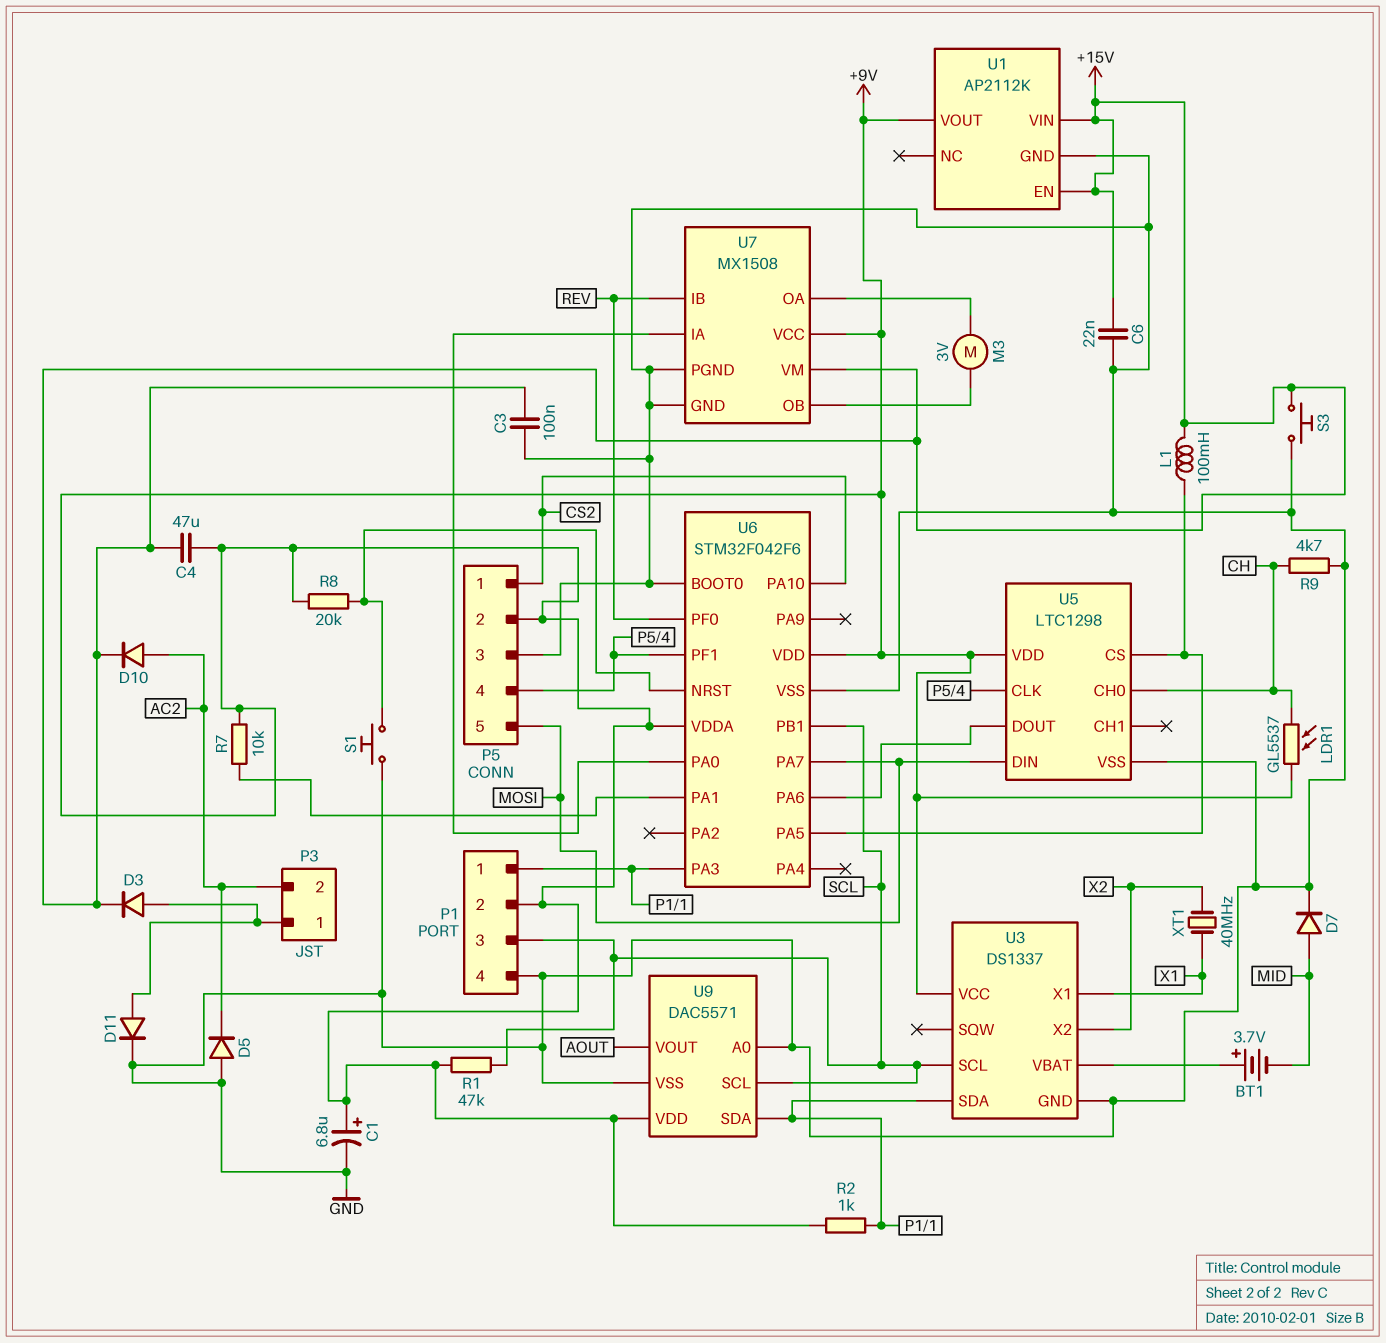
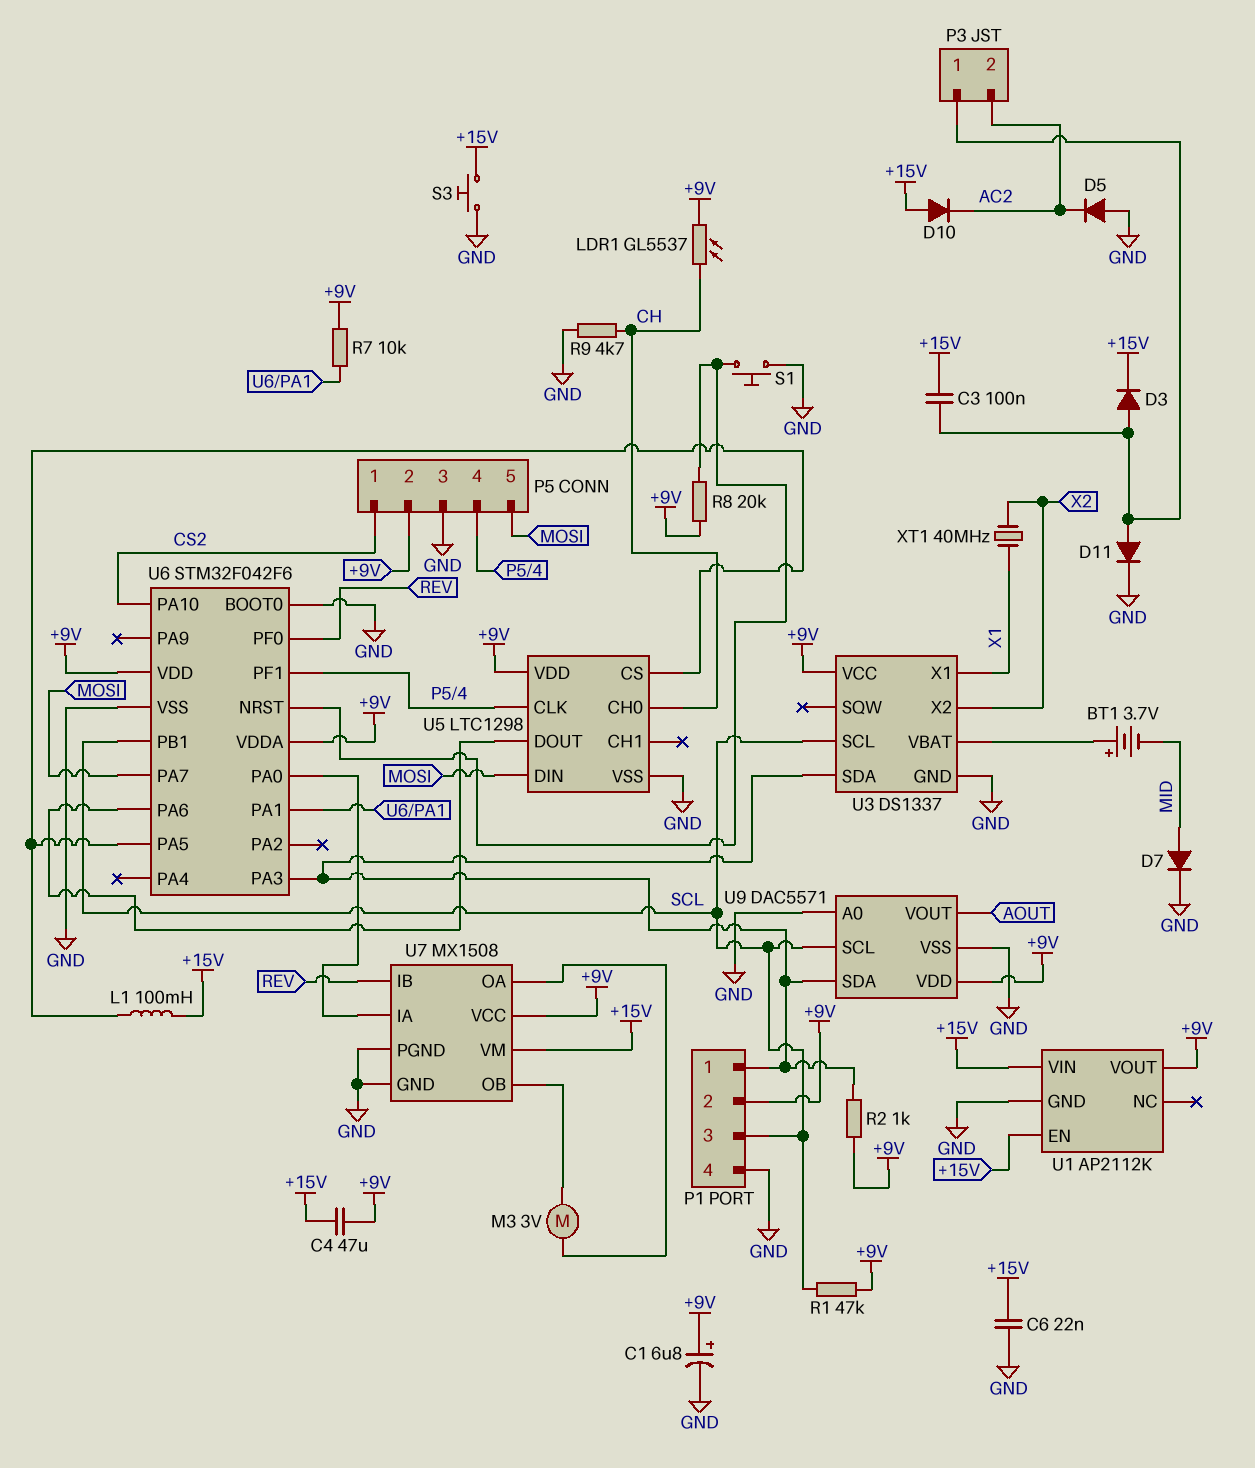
C3: 100nF (+15V, GND) -> 100nF (+15V, P3/1)
D10: diode (A AC2, K +15V) -> diode (A +15V, K AC2)

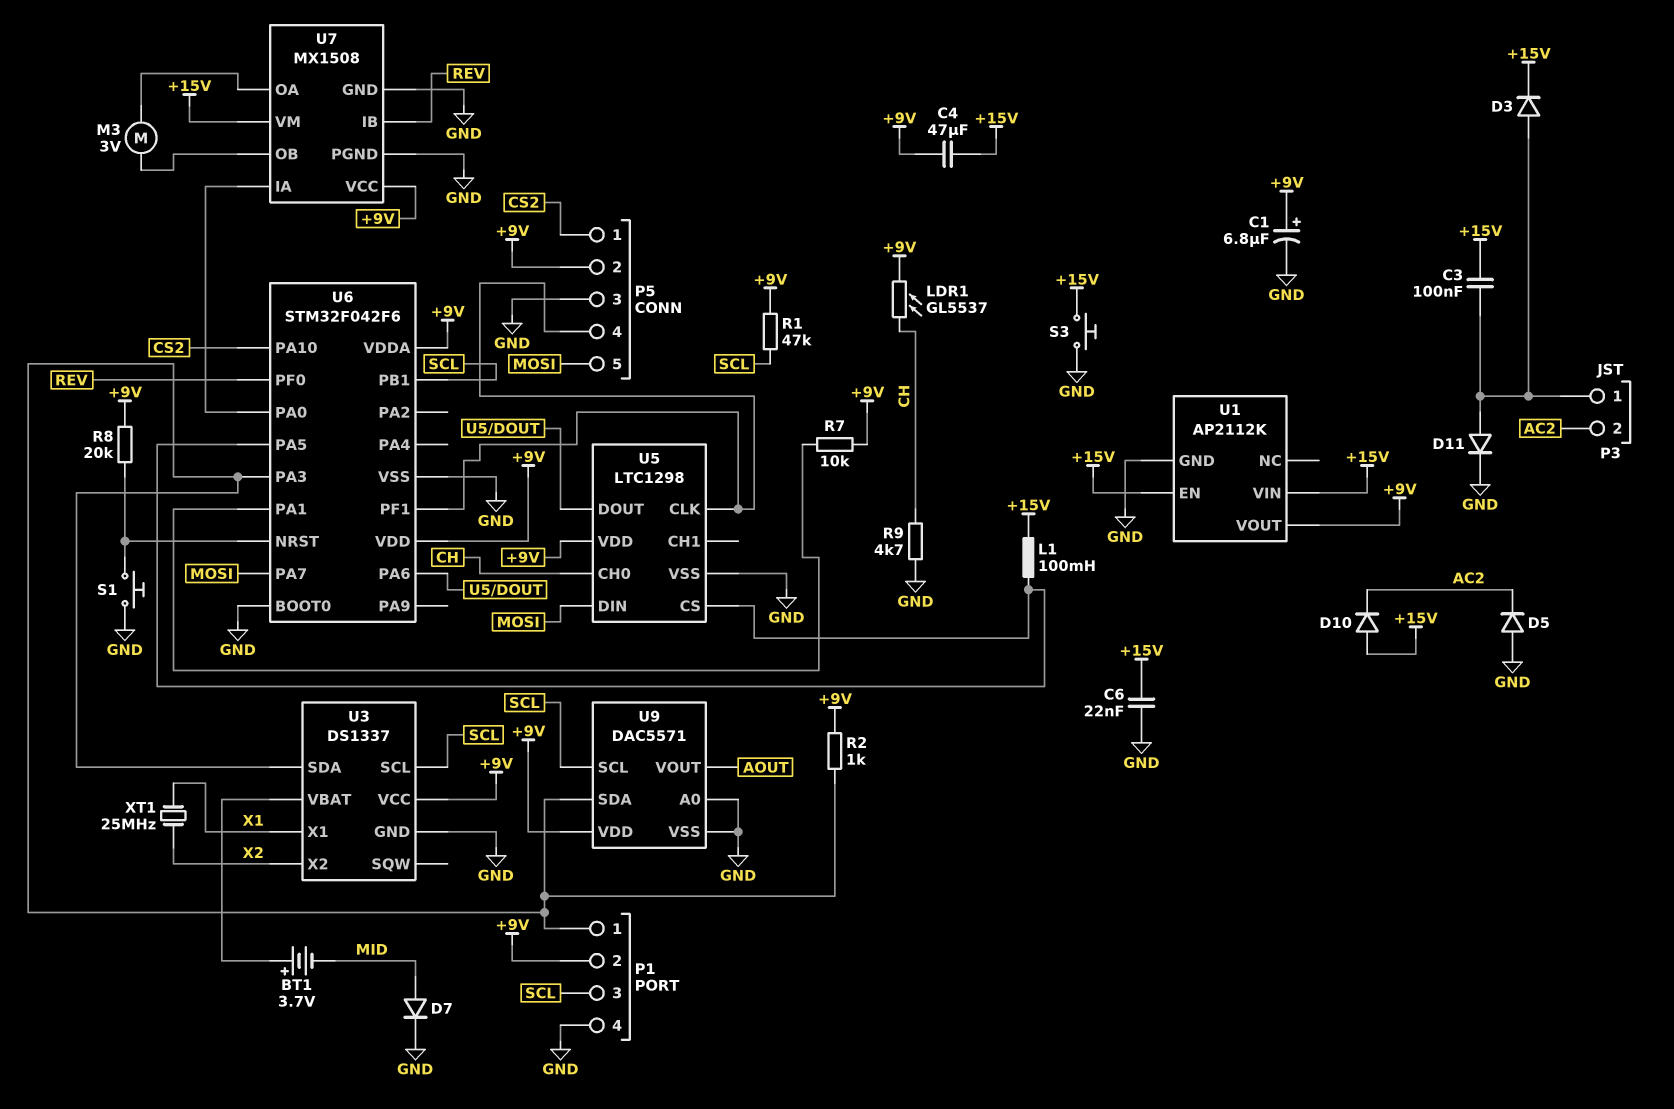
XT1: 40MHz (X1, X2) -> 25MHz (X1, X2)

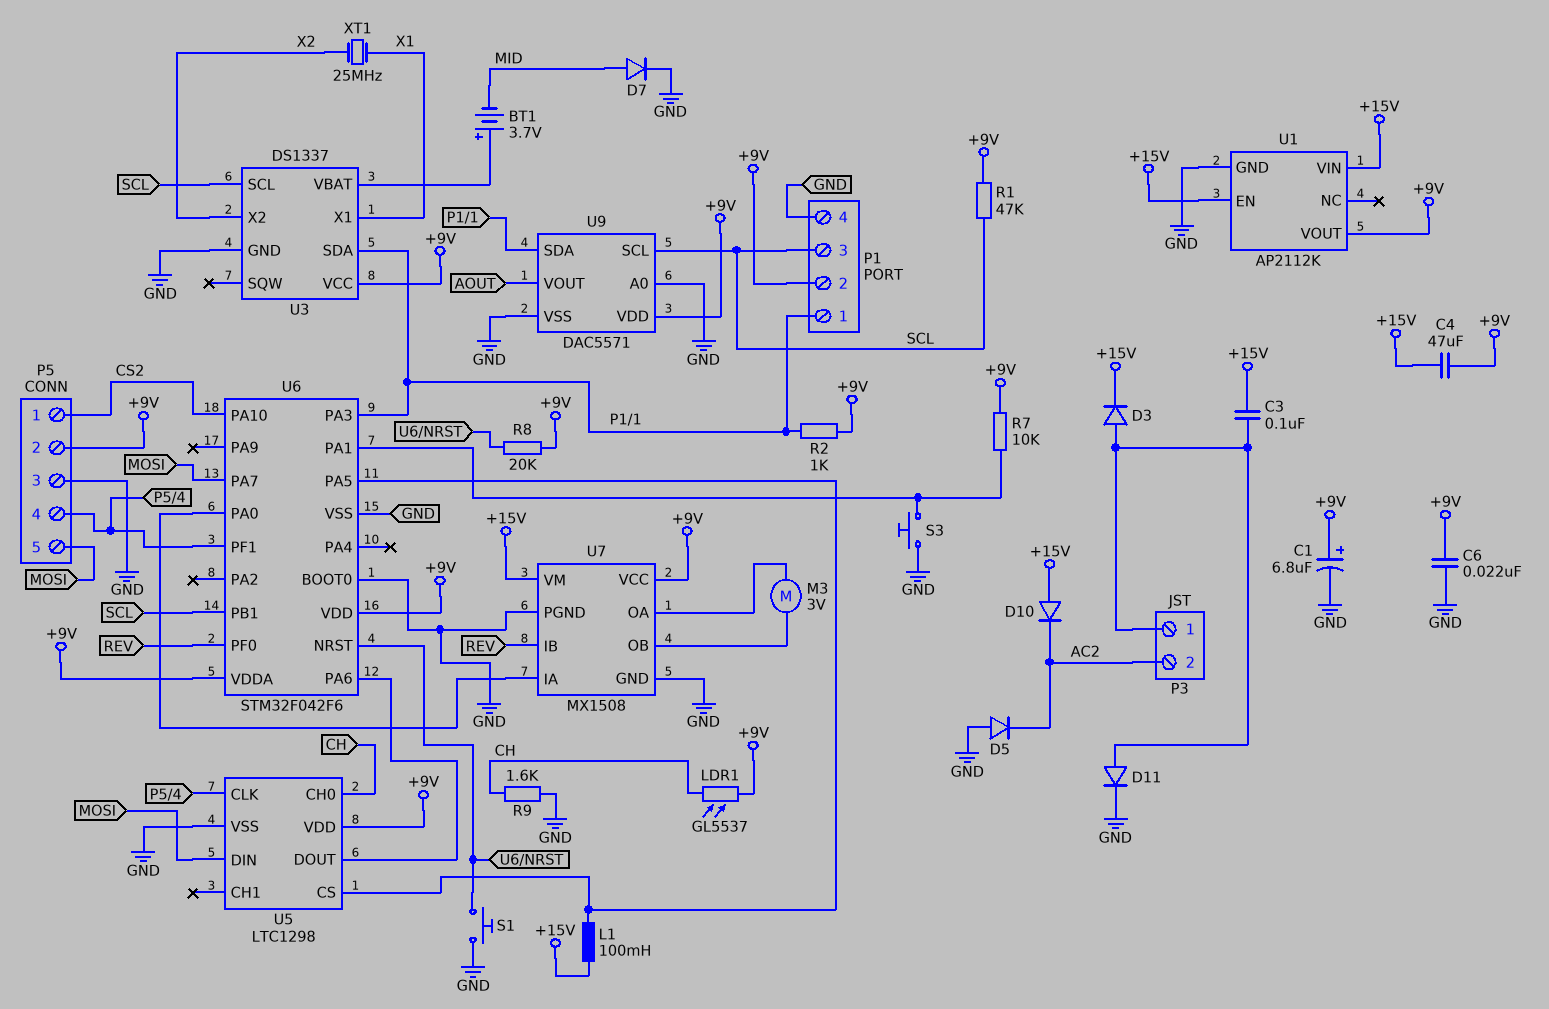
C6: 22nF (+15V, GND) -> 22nF (+9V, GND)
R9: 4.7k (CH, GND) -> 1.6k (CH, GND)
S3: button (+15V, GND) -> button (GND, U6/PA1)

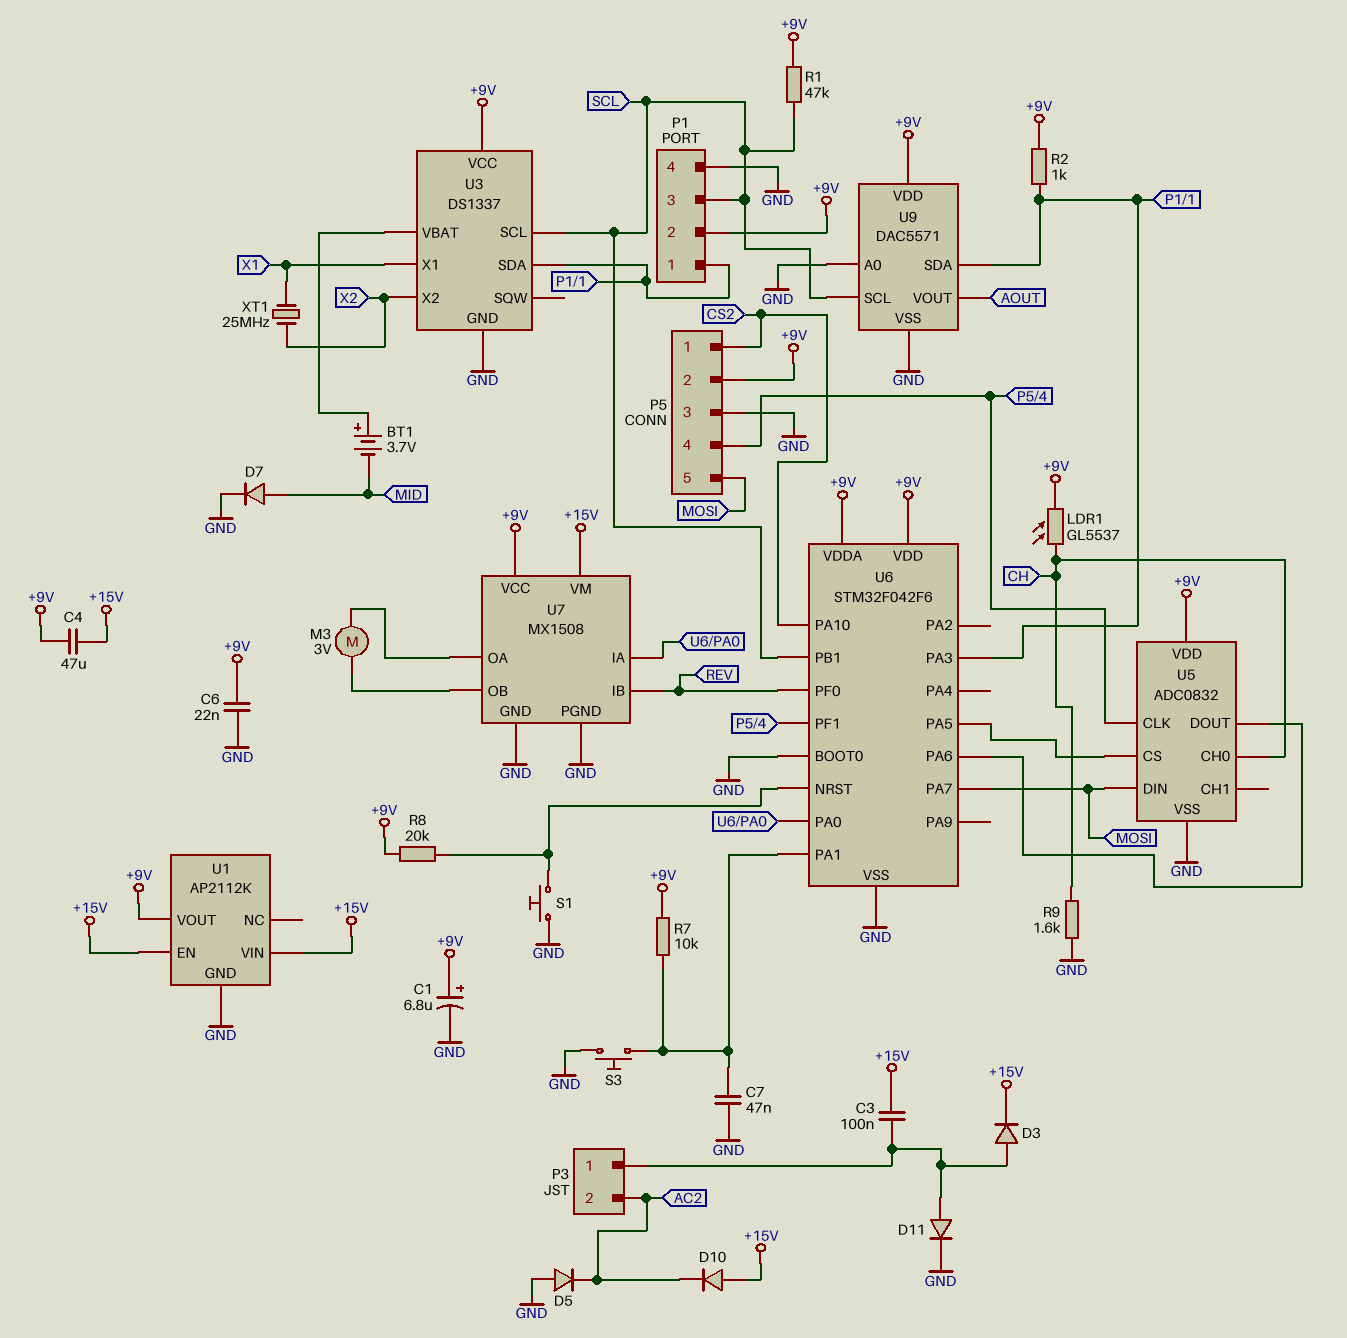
C7: none -> 47nF (GND, U6/PA1)
L1: 100mH (+15V, U5/CS) -> none
U5: LTC1298 -> ADC0832

